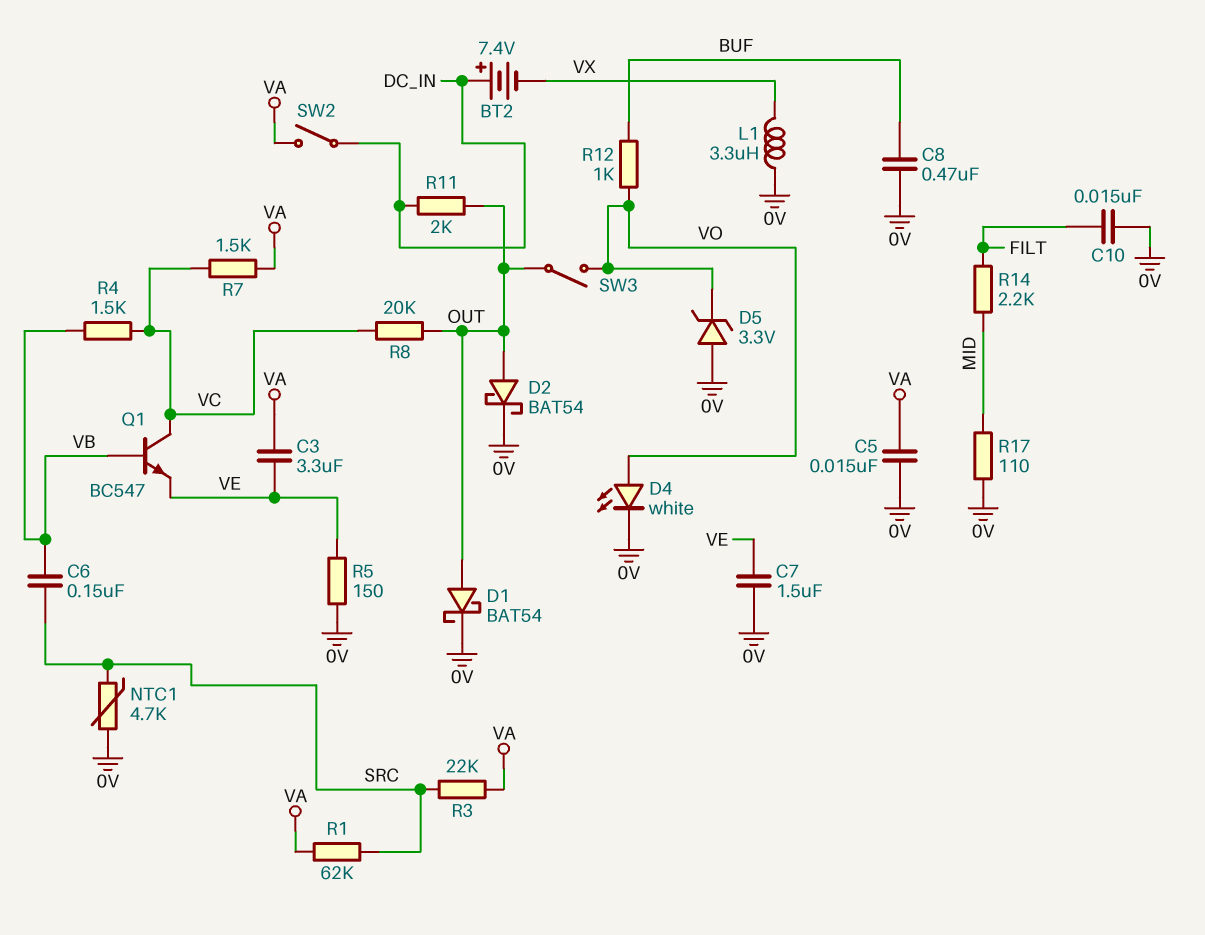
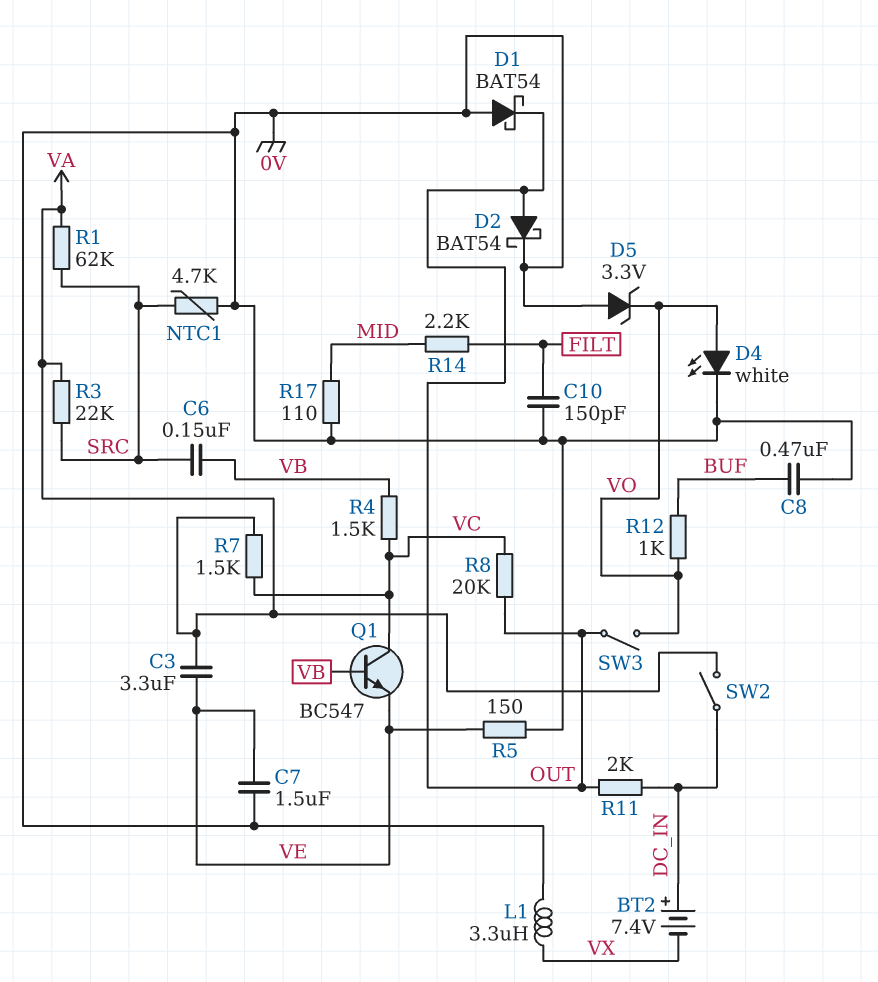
C5: 15nF (0V, VA) -> none
C10: 15nF (0V, FILT) -> 150pF (0V, FILT)
D1: schottky BAT54 (A OUT, K 0V) -> schottky BAT54 (A 0V, K OUT)

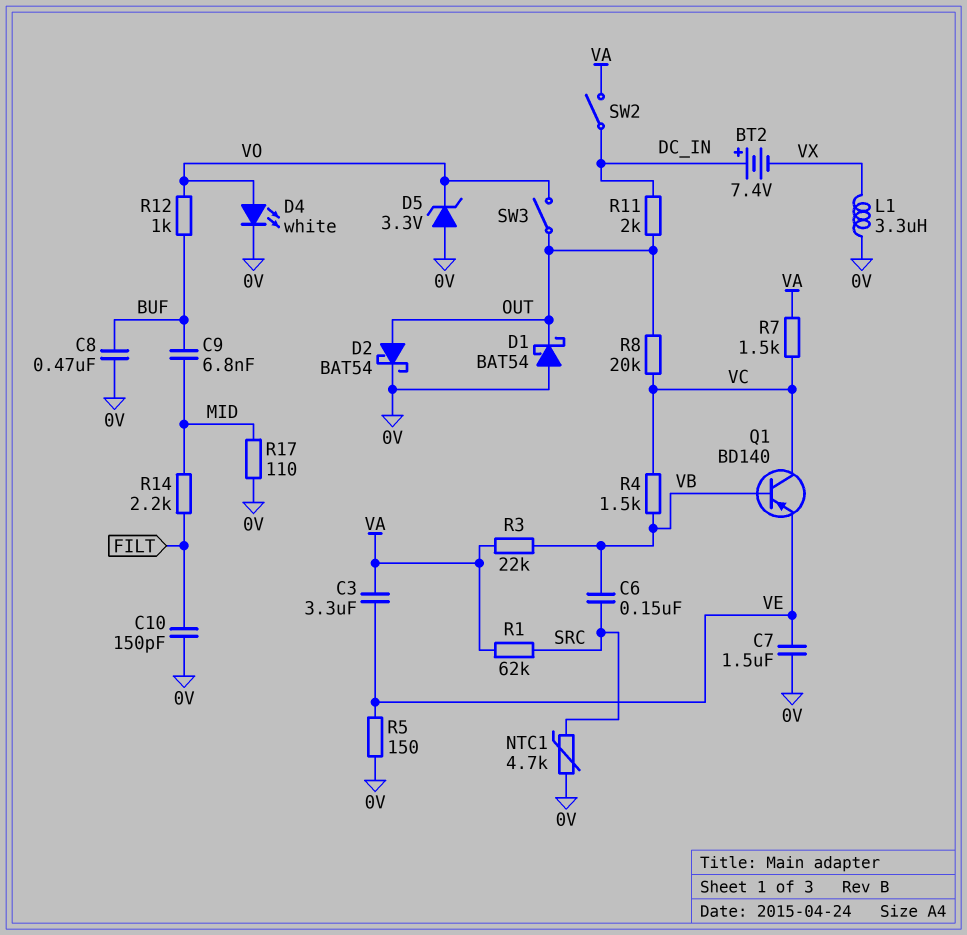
C9: none -> 6.8nF (BUF, MID)
Q1: NPN BC547 (B VB, C VC, E VE) -> PNP BD140 (B VB, C VC, E VE)
R3: 22k (SRC, VA) -> 22k (VA, VB)

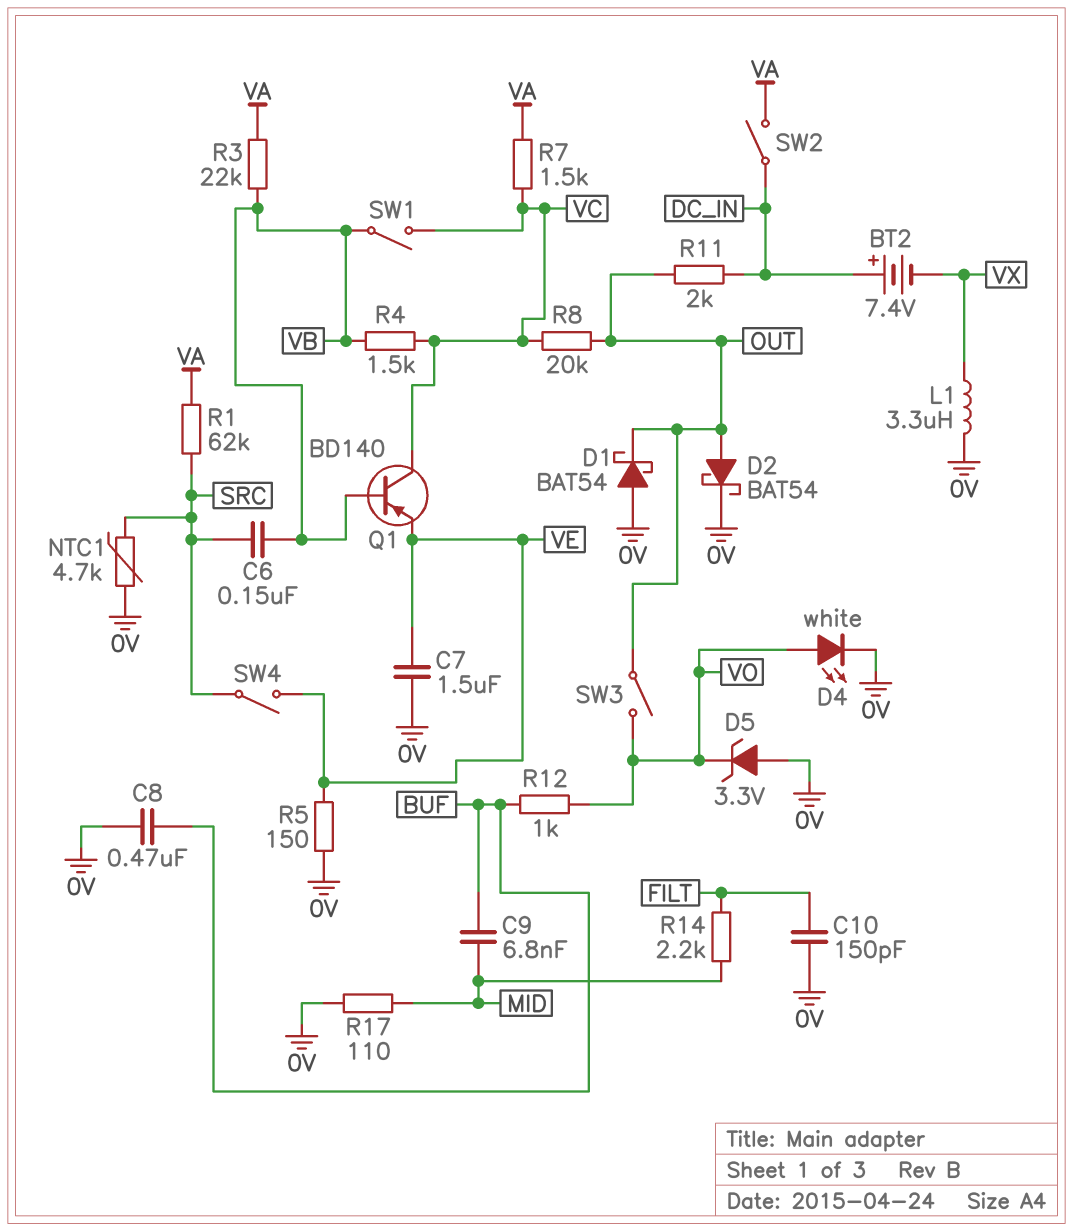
C3: 3.3uF (VA, VE) -> none
SW1: none -> switch (VB, VC)
SW4: none -> switch (SRC, VE)

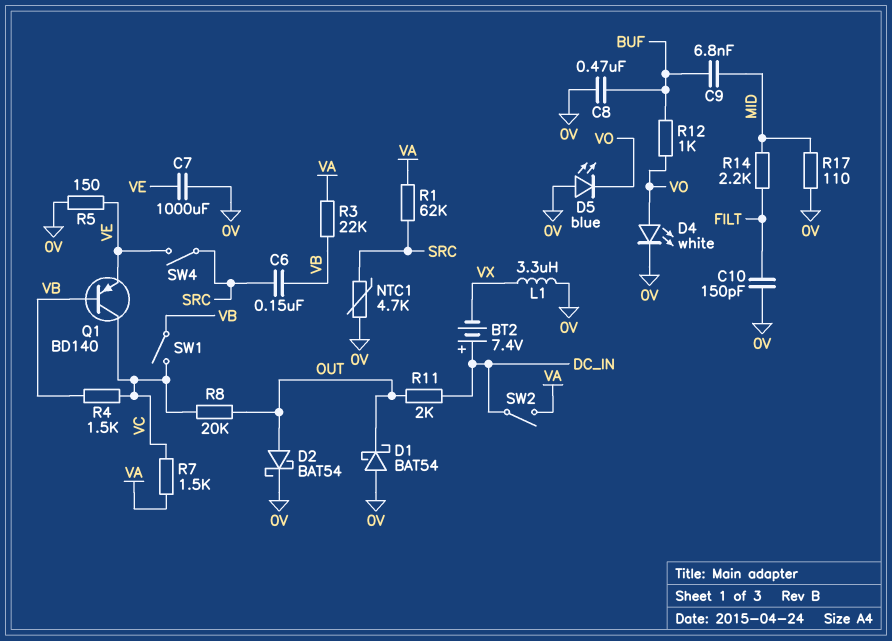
C7: 1.5uF (0V, VE) -> 1000uF (0V, VE)
D5: zener 3.3V (A 0V, K VO) -> LED blue (A 0V, K VO)
SW3: switch (OUT, VO) -> none

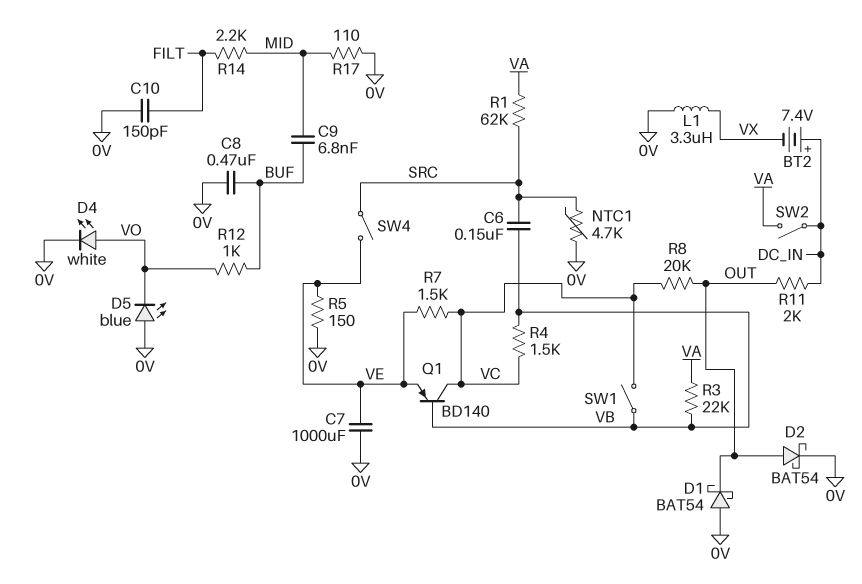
R7: 1.5k (VA, VC) -> 1.5k (VC, VE)

